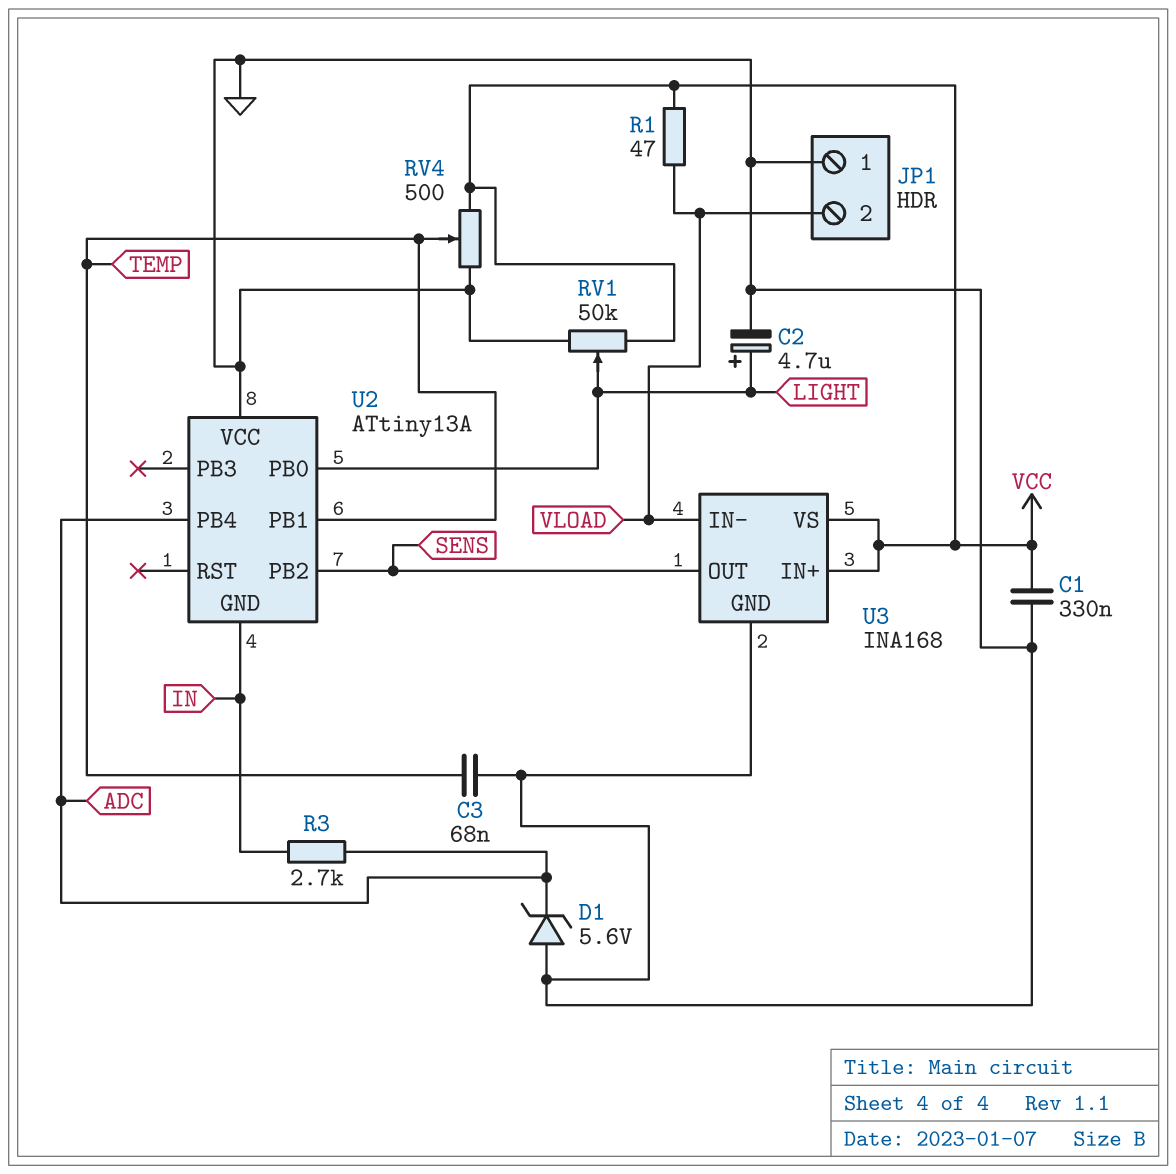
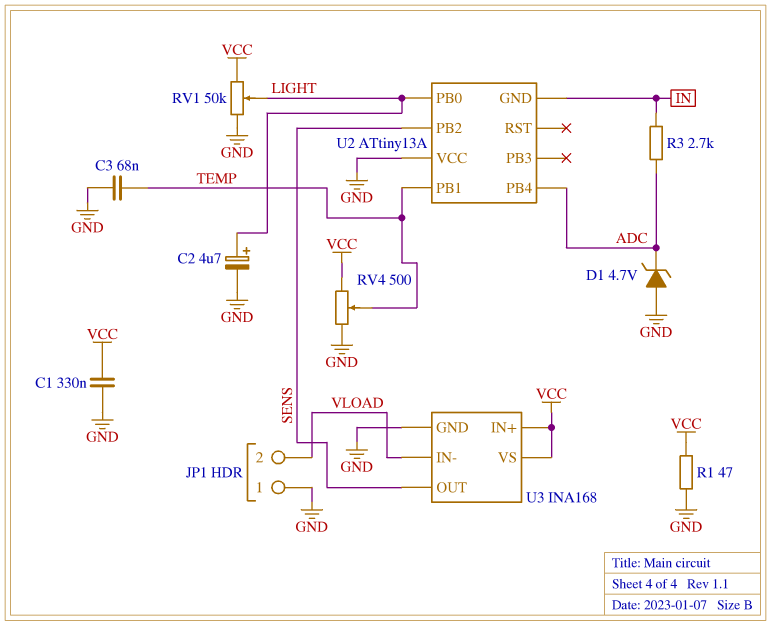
D1: zener 5.6V (A GND, K ADC) -> zener 4.7V (A GND, K ADC)
R1: 47 (VCC, VLOAD) -> 47 (GND, VCC)

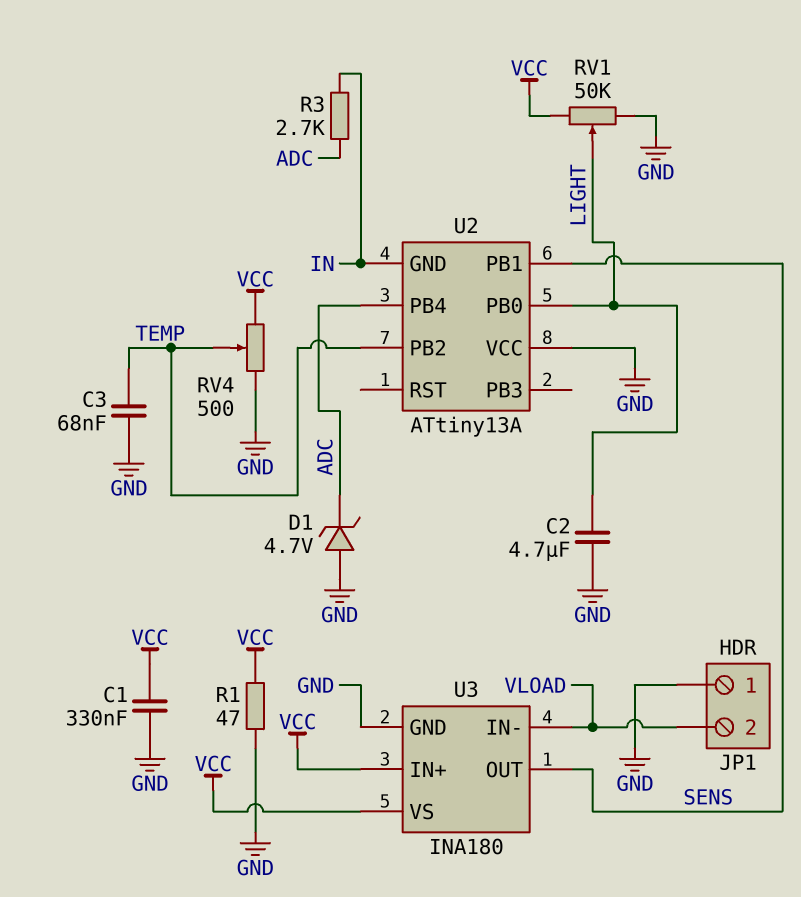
C2: 4.7uF (plus LIGHT, minus GND) -> 4.7uF (GND, LIGHT)
U2 pin PB1: TEMP -> SENS
U2 pin PB2: SENS -> TEMP
U3: INA168 -> INA180

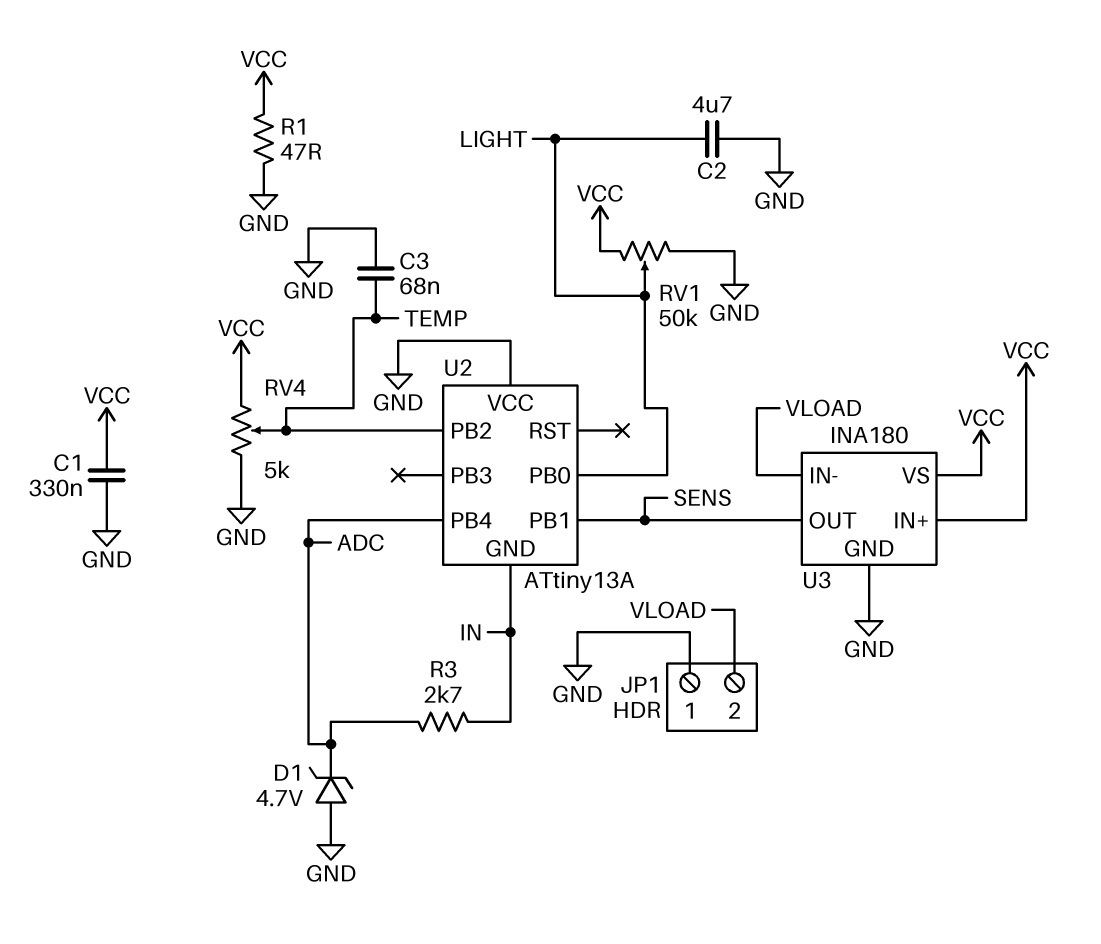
RV4: 500 (GND, VCC, wiper TEMP) -> 5k (GND, VCC, wiper TEMP)

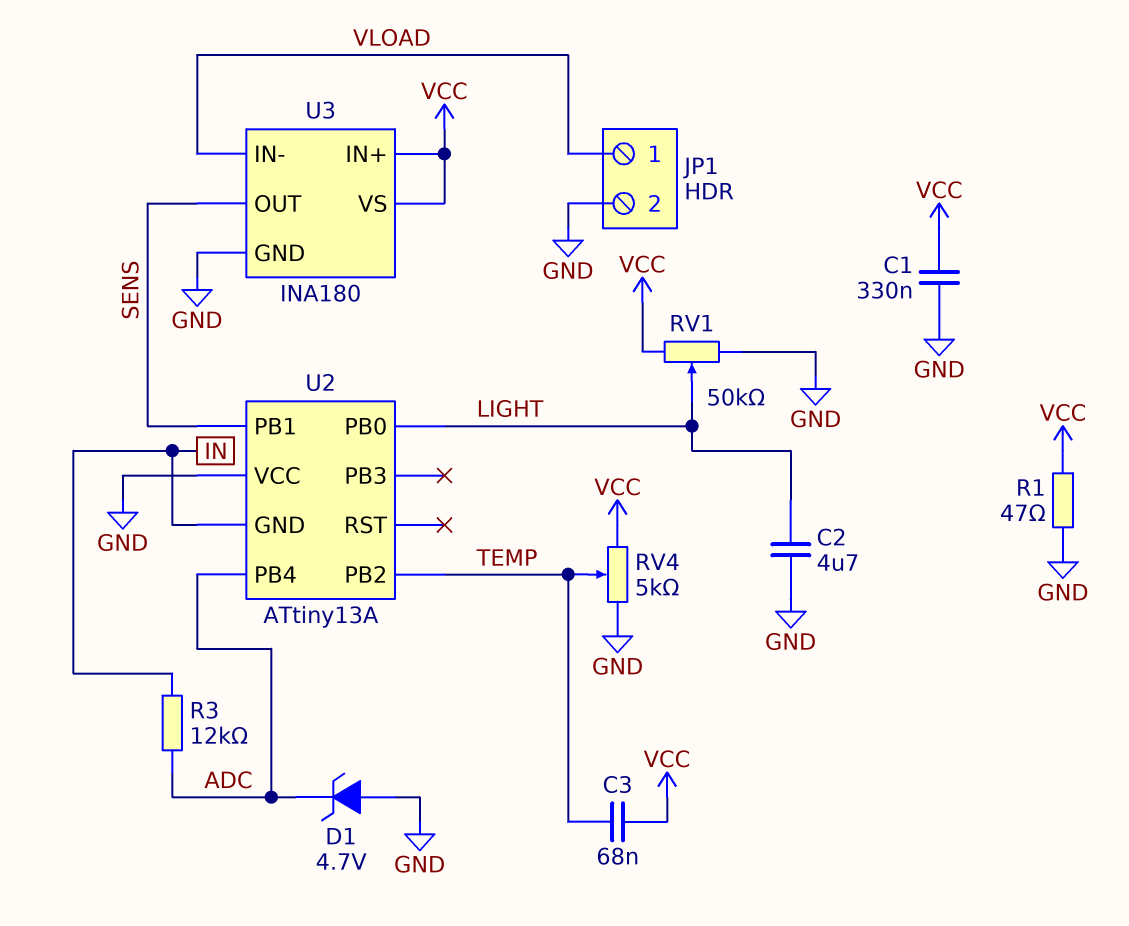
C3: 68nF (GND, TEMP) -> 68nF (TEMP, VCC)
JP1 pin 1: GND -> VLOAD
JP1 pin 2: VLOAD -> GND
R3: 2.7k (ADC, IN) -> 12k (ADC, IN)

